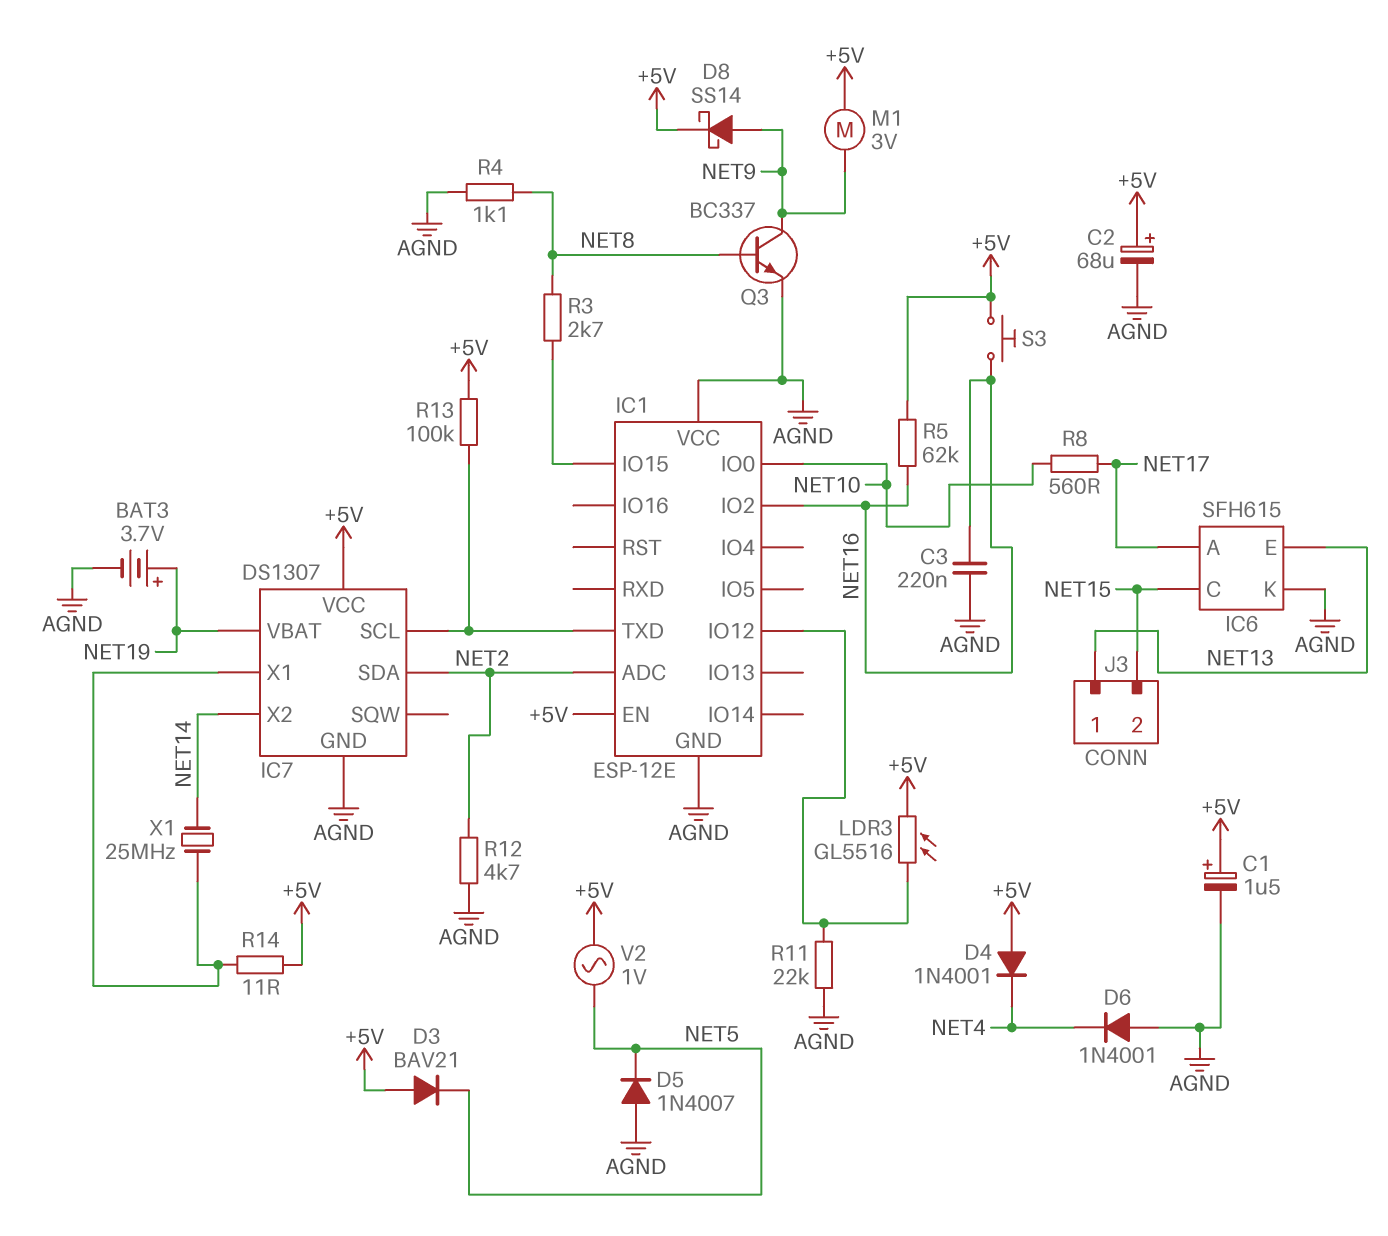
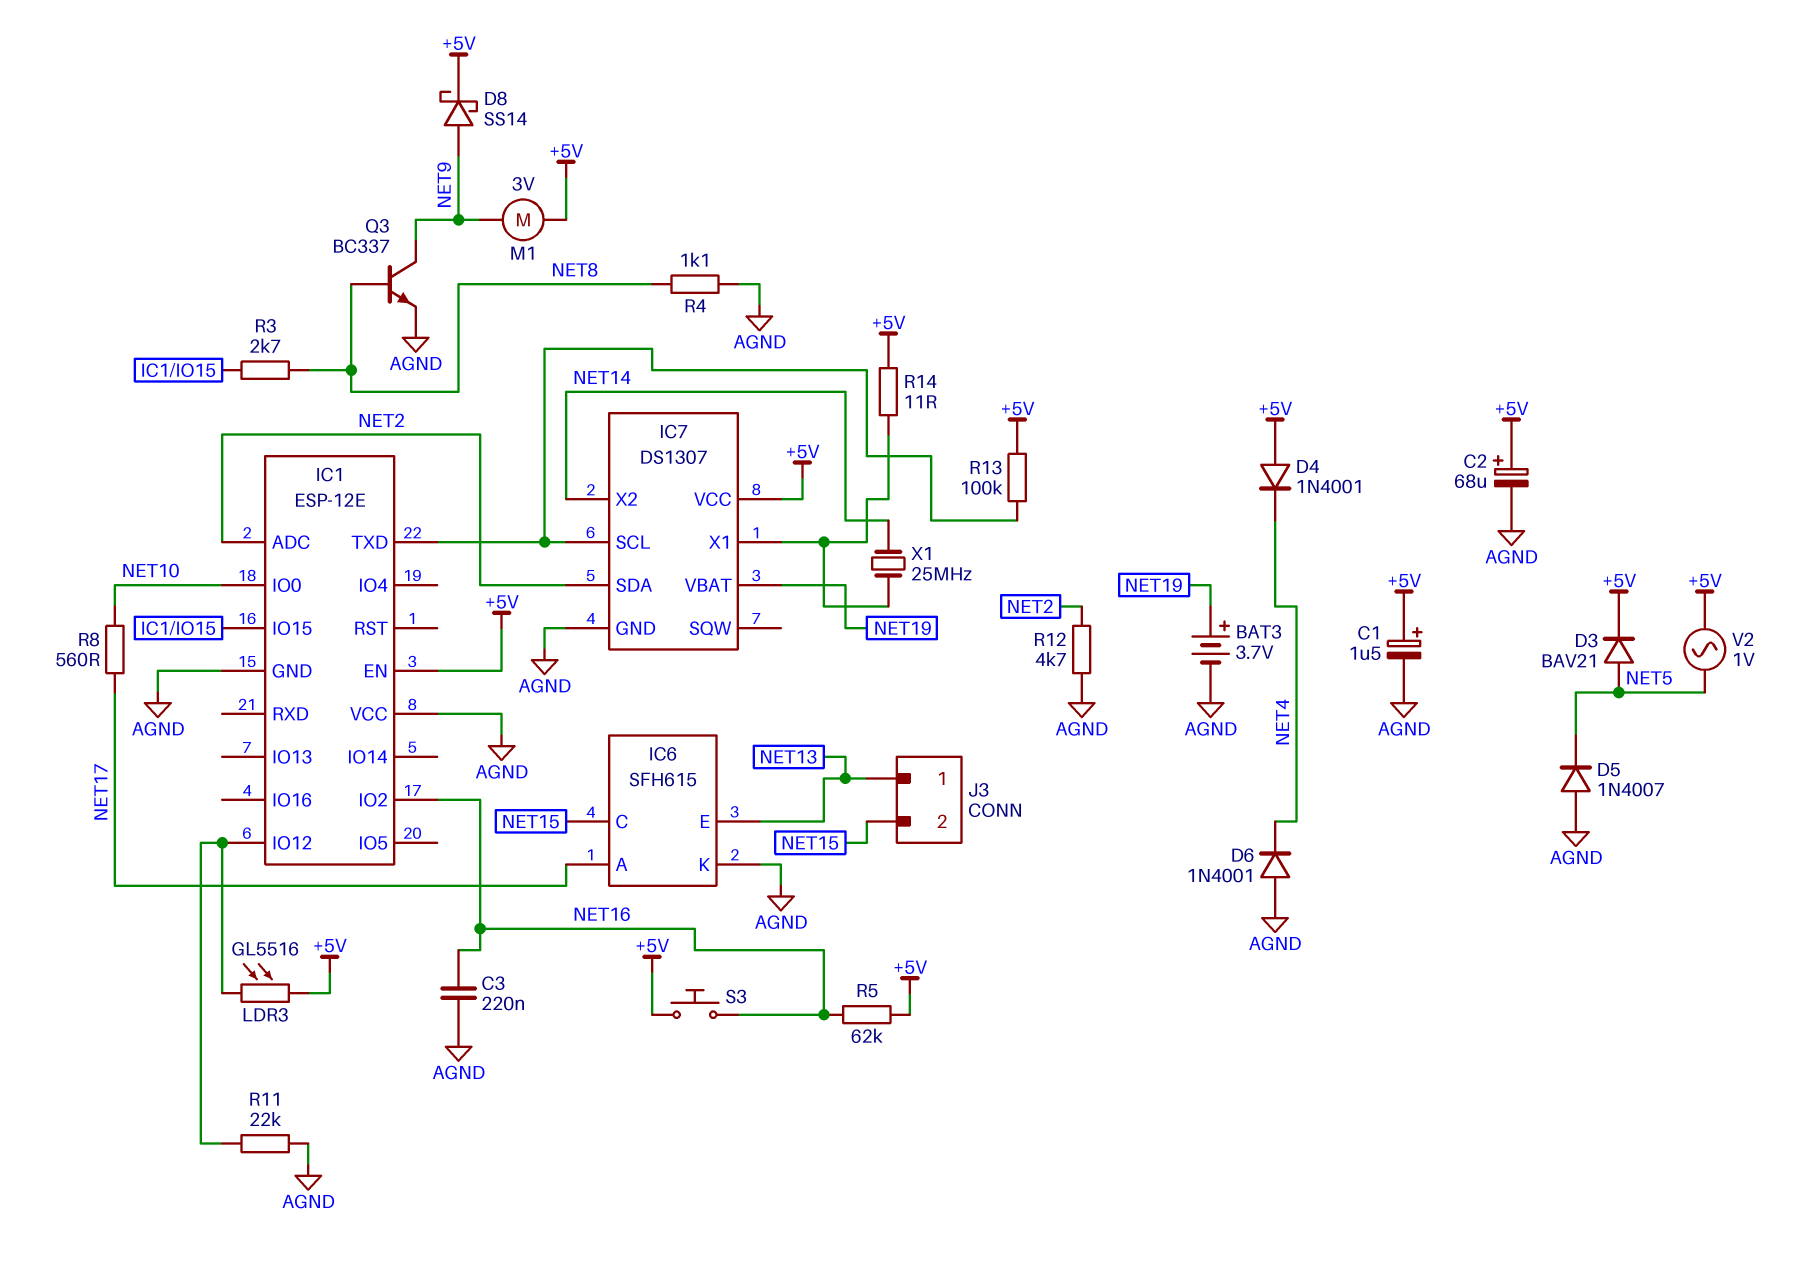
D3: diode BAV21 (A +5V, K NET5) -> diode BAV21 (A NET5, K +5V)

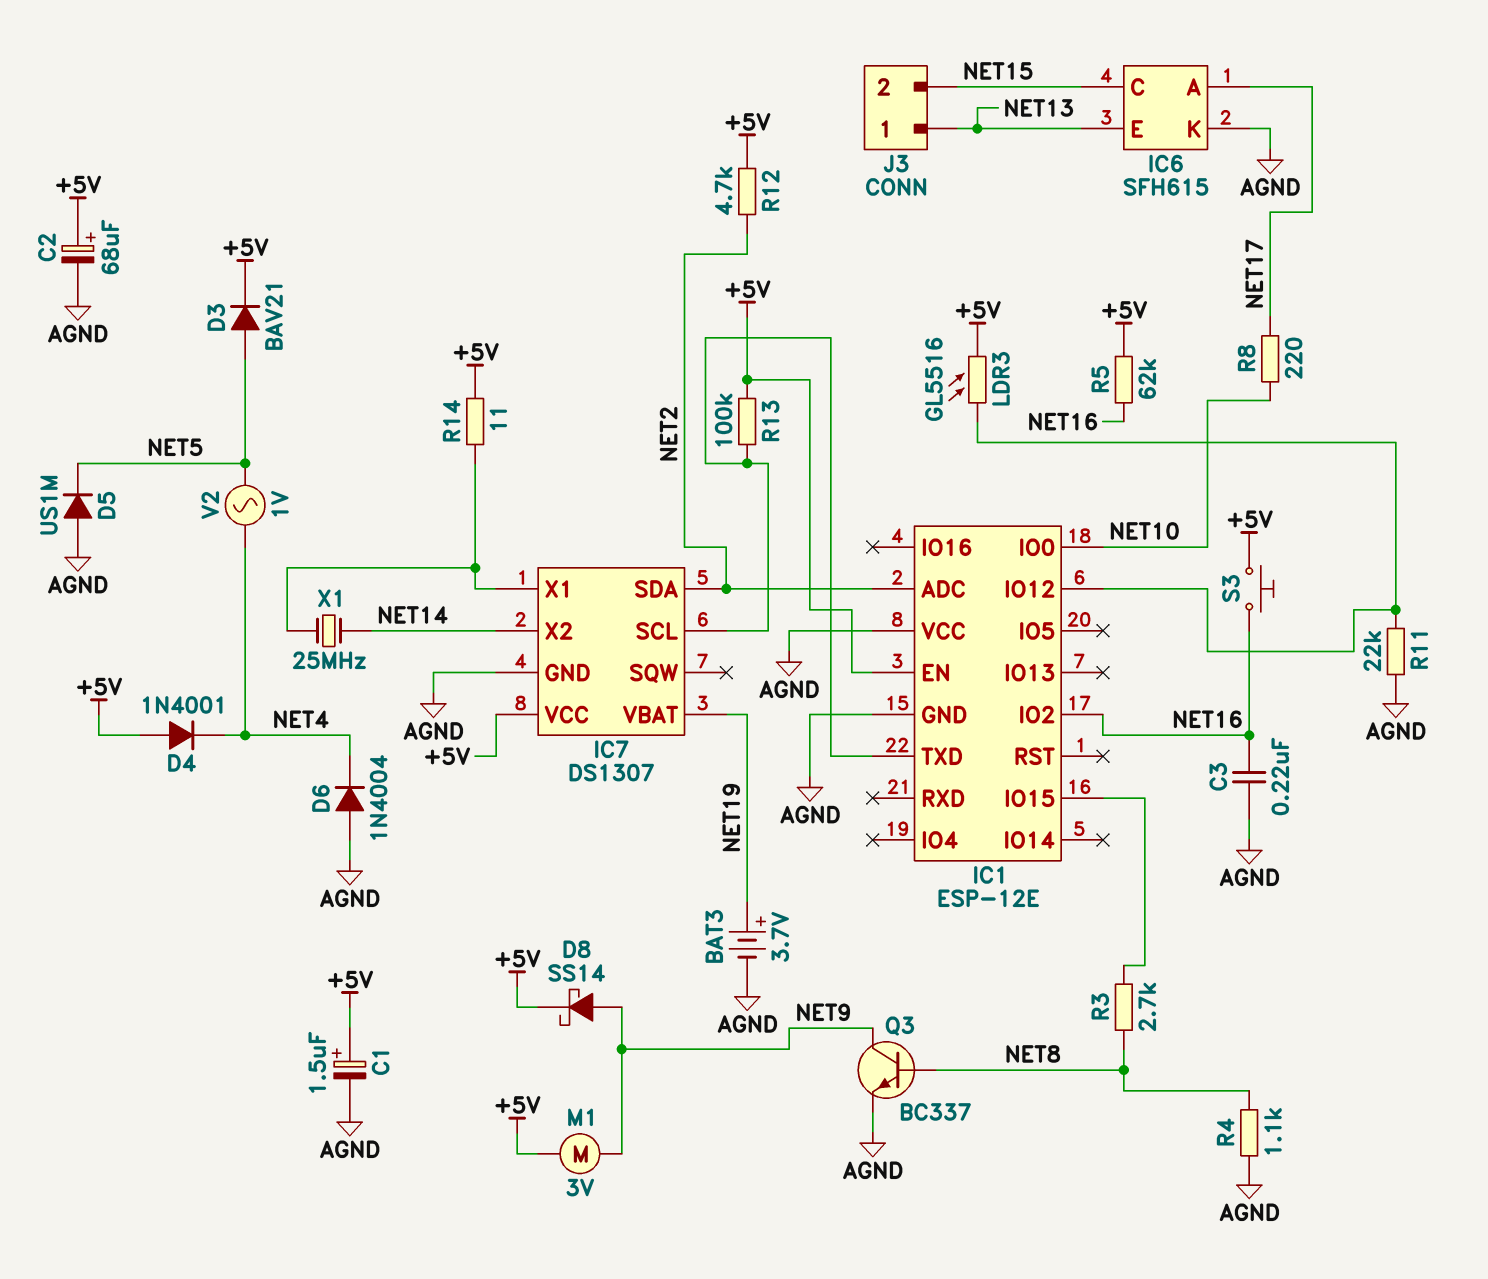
D5: diode 1N4007 (A AGND, K NET5) -> diode US1M (A AGND, K NET5)
D6: diode 1N4001 (A AGND, K NET4) -> diode 1N4004 (A AGND, K NET4)
R8: 560 (NET10, NET17) -> 220 (NET10, NET17)
R12: 4.7k (AGND, NET2) -> 4.7k (+5V, NET2)
V2: AC 1V (+5V, NET5) -> AC 1V (NET4, NET5)

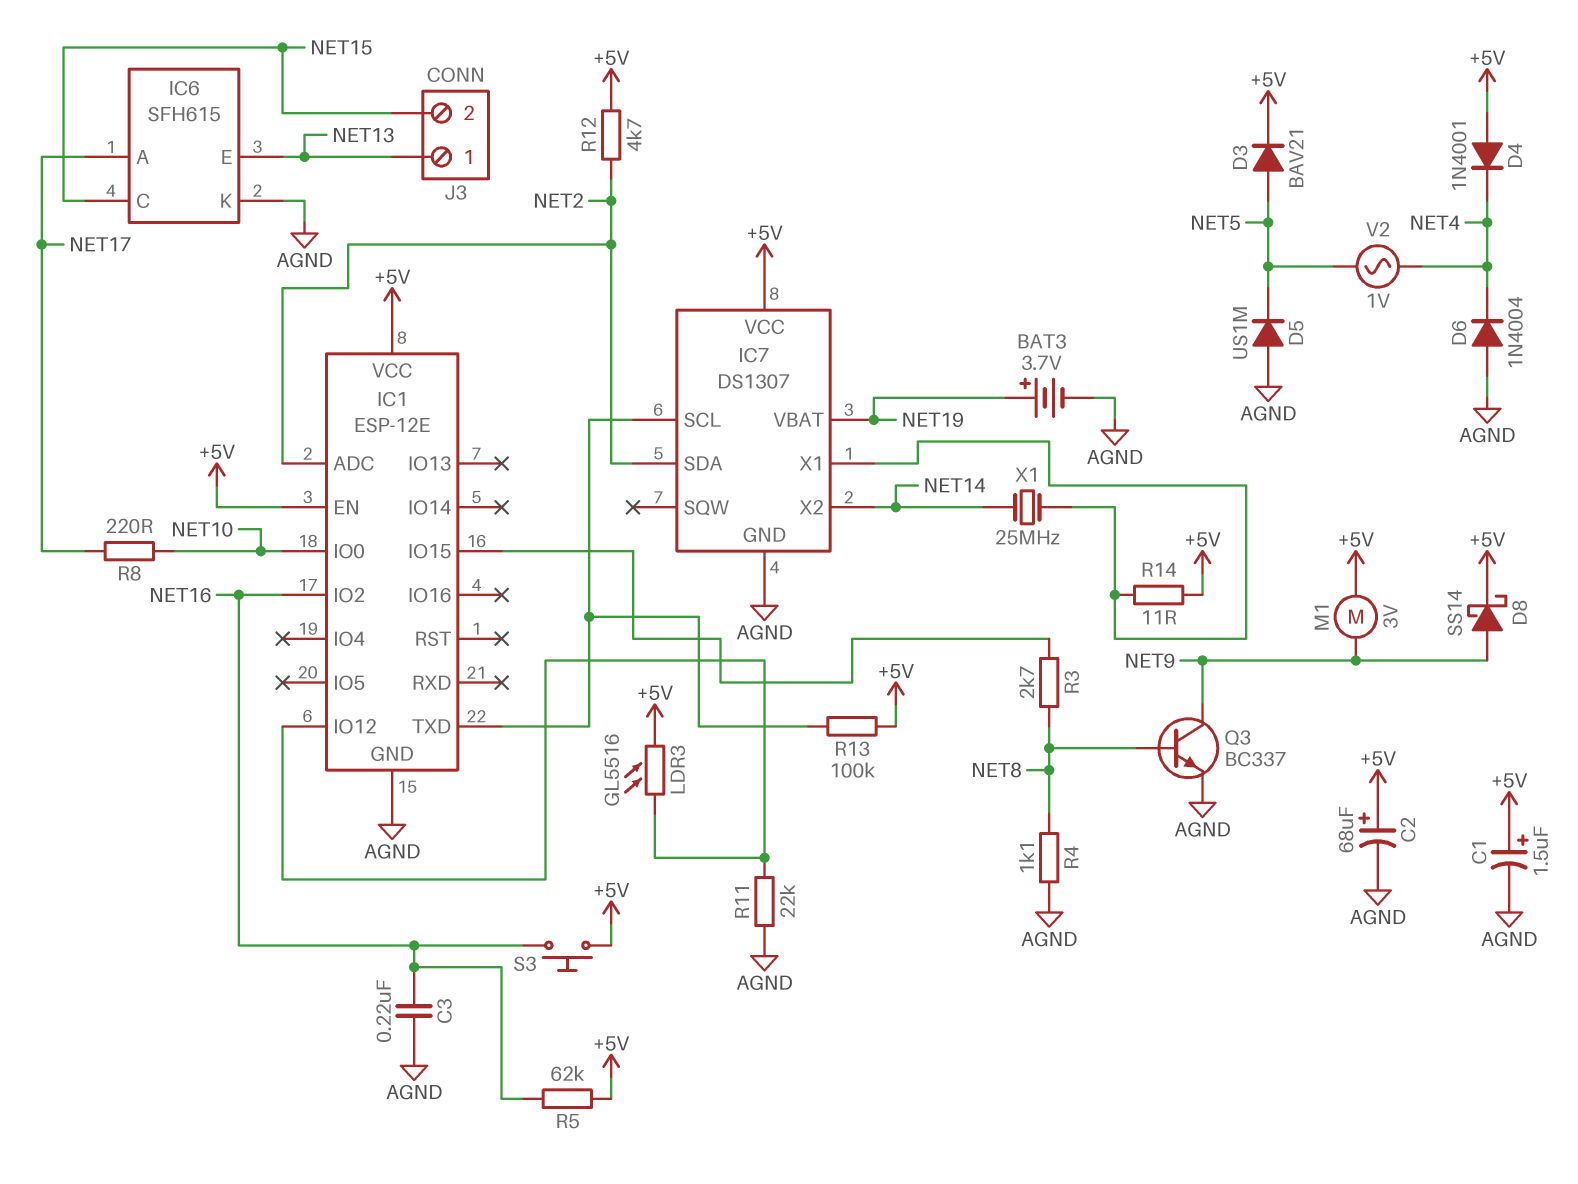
IC1 pin VCC: AGND -> +5V

